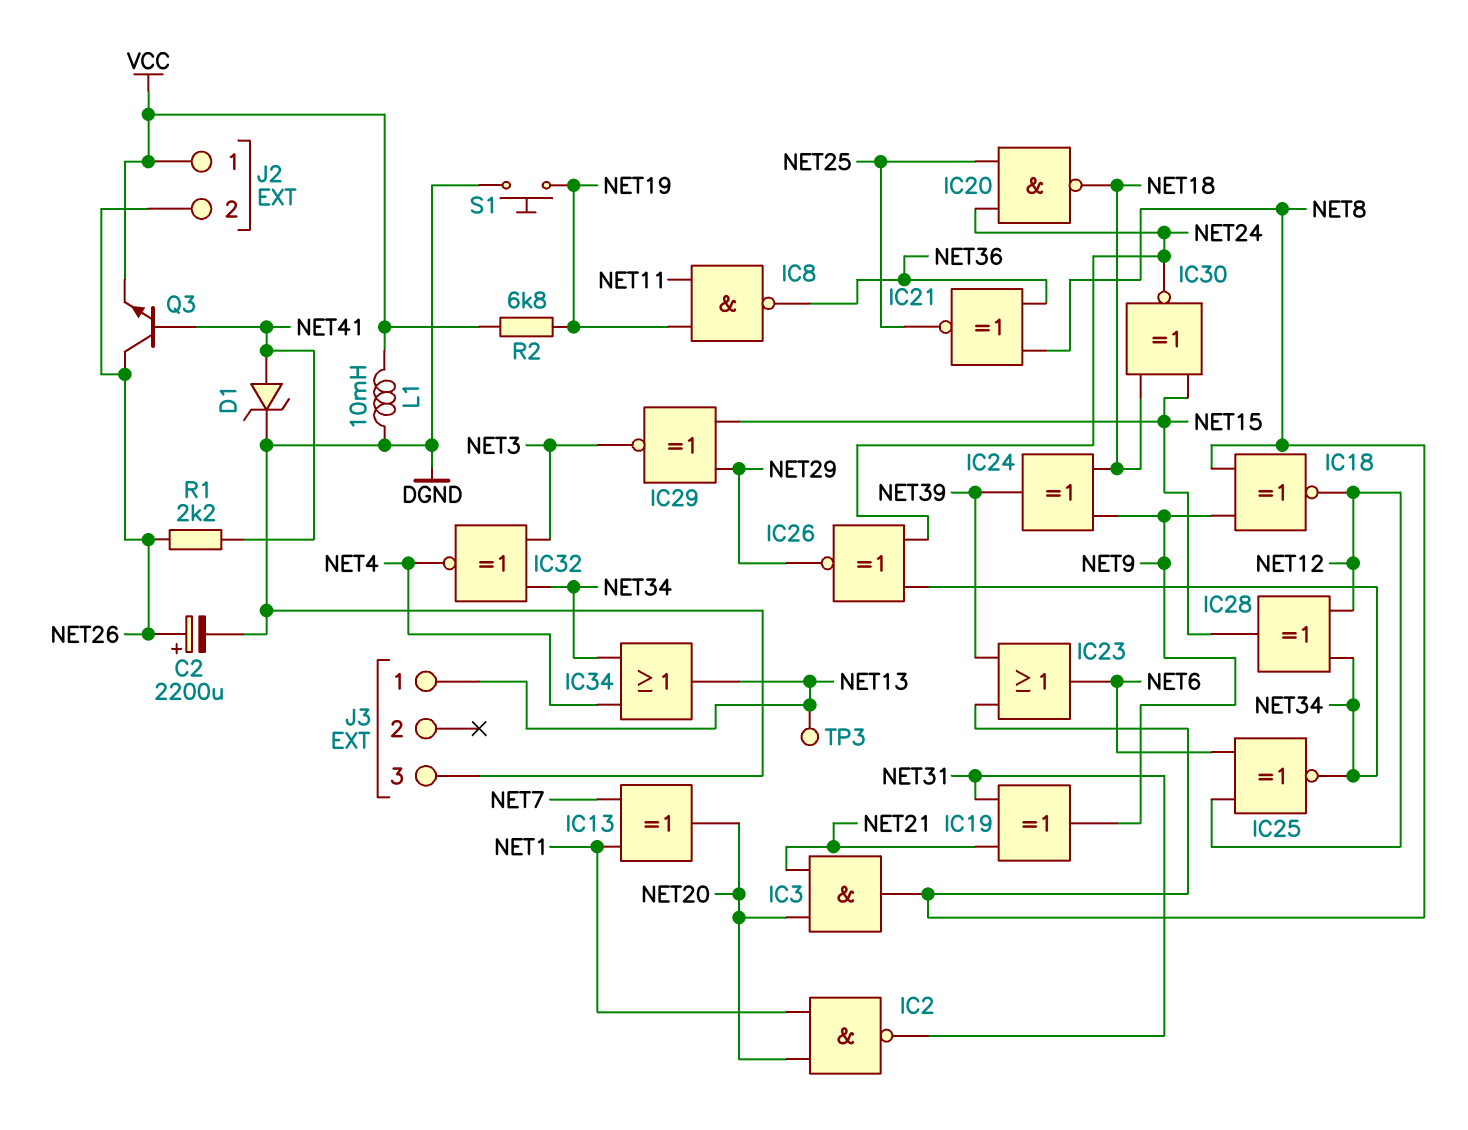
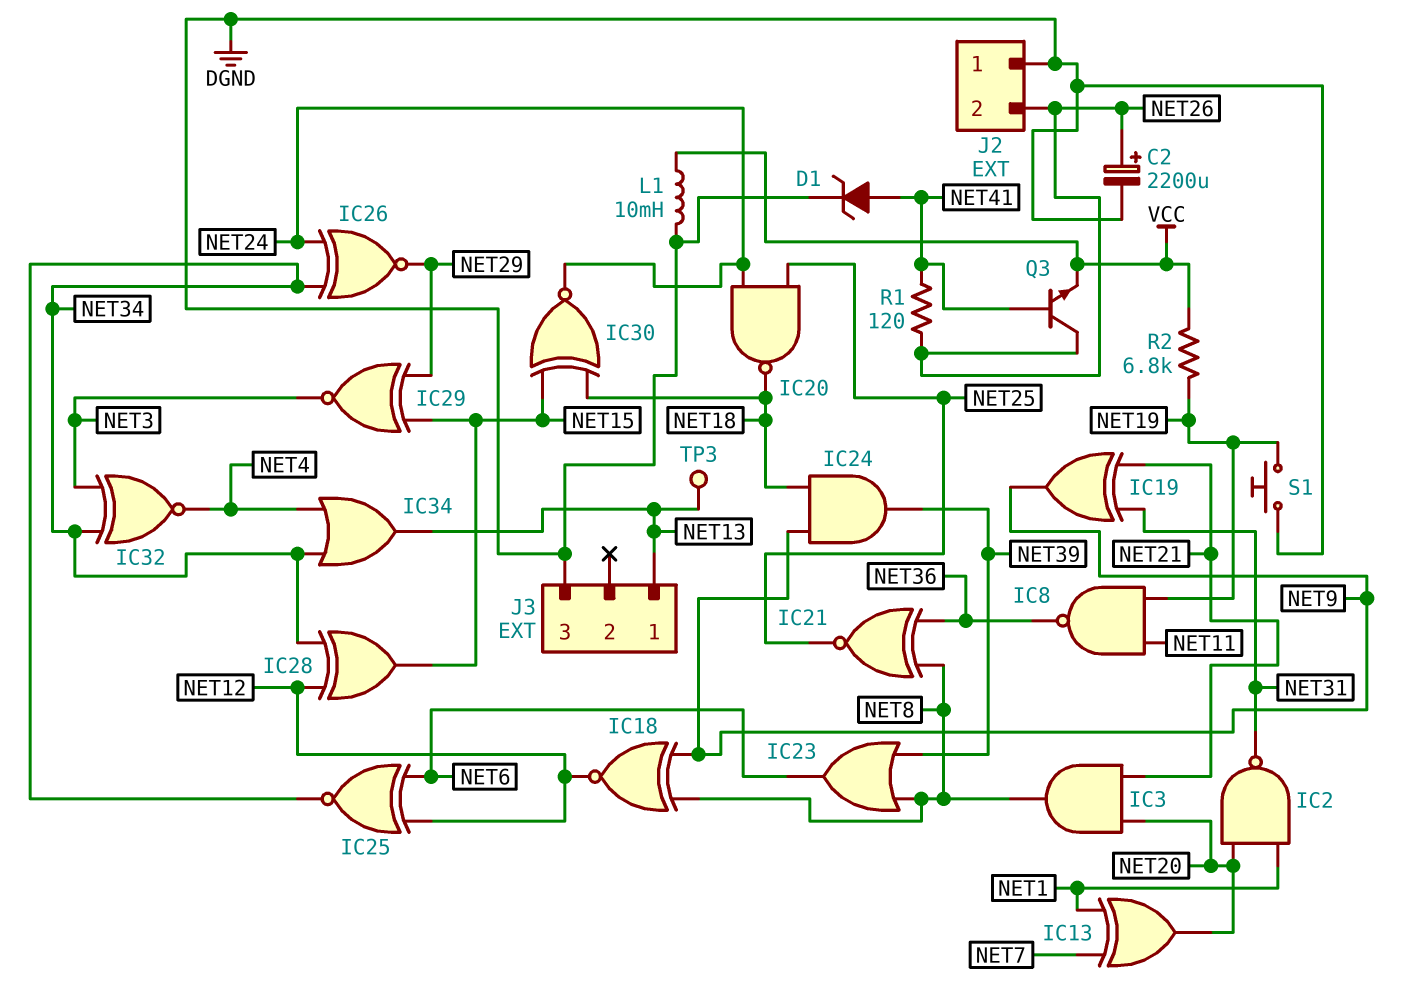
IC24: XOR (in NET9, in NET18, out NET39) -> AND (in NET9, in NET18, out NET39)
J2 pin 1: VCC -> DGND
R1: 2.2k (NET26, NET41) -> 120 (NET26, NET41)

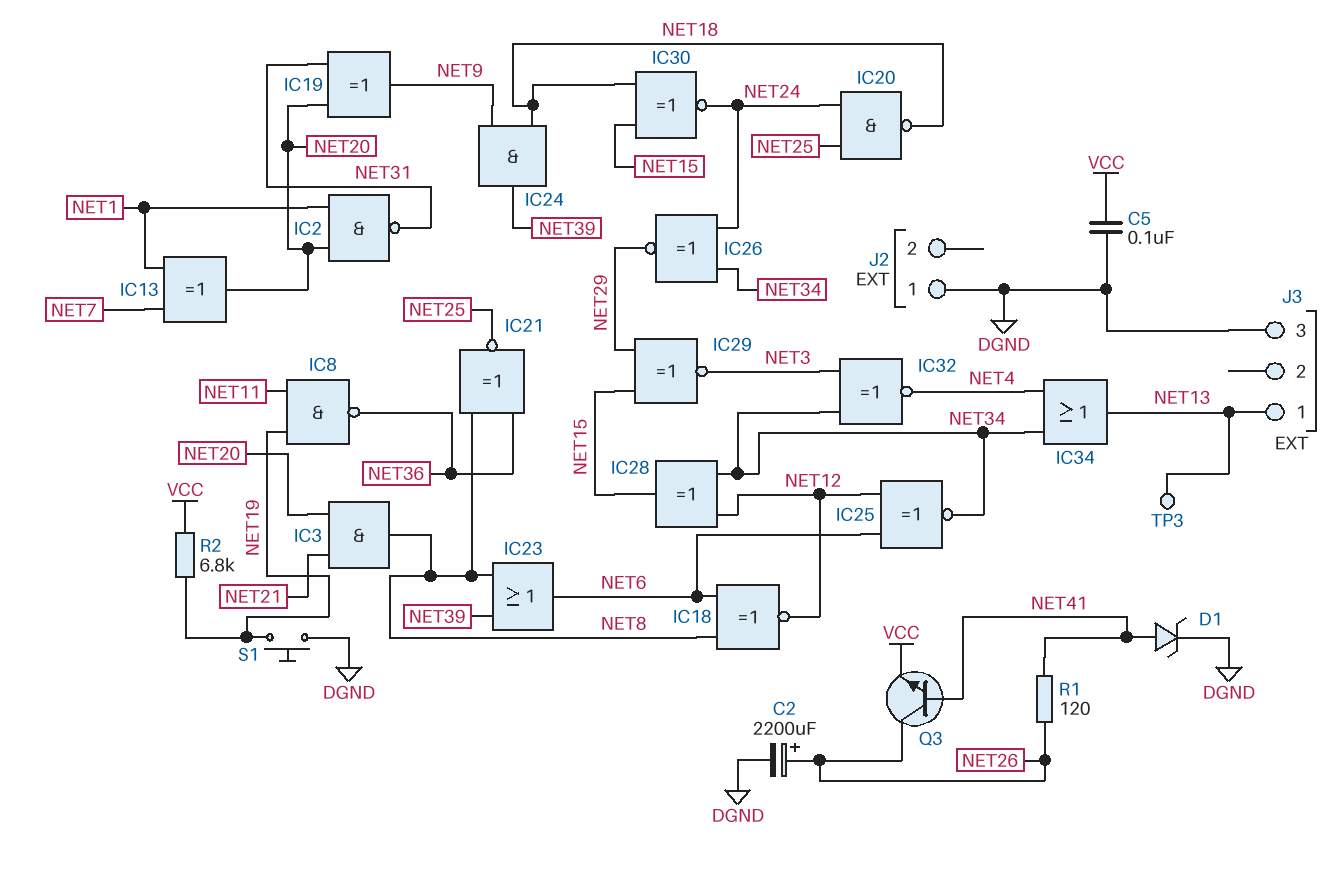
C5: none -> 100nF (DGND, VCC)
IC18: XNOR (in NET8, in NET9, out NET12) -> XNOR (in NET6, in NET8, out NET12)
IC19: XOR (in NET21, in NET31, out NET9) -> XOR (in NET20, in NET31, out NET9)
J2 pin 2: NET26 -> none
L1: 10mH (DGND, VCC) -> none

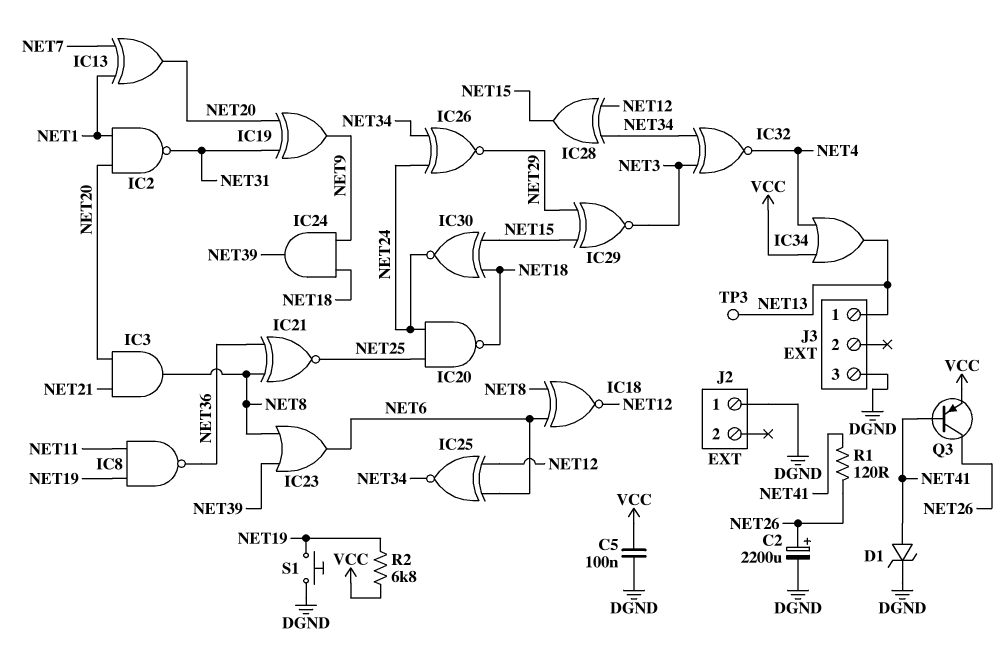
IC34: OR (in NET4, in NET34, out NET13) -> OR (in NET4, in VCC, out NET13)
Q3: NPN (B NET41, C NET26, E VCC) -> PNP (B NET41, C NET26, E VCC)

